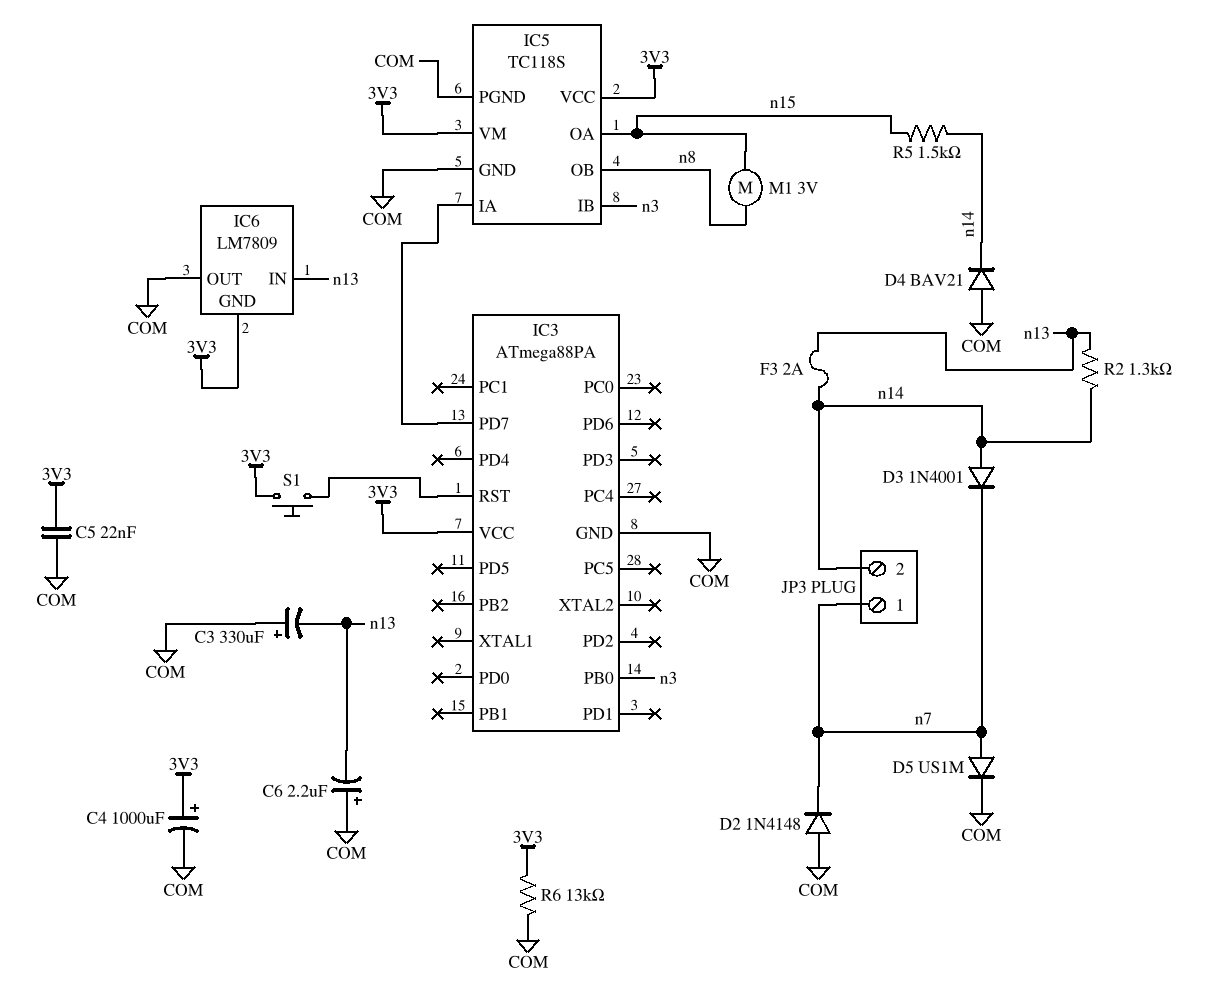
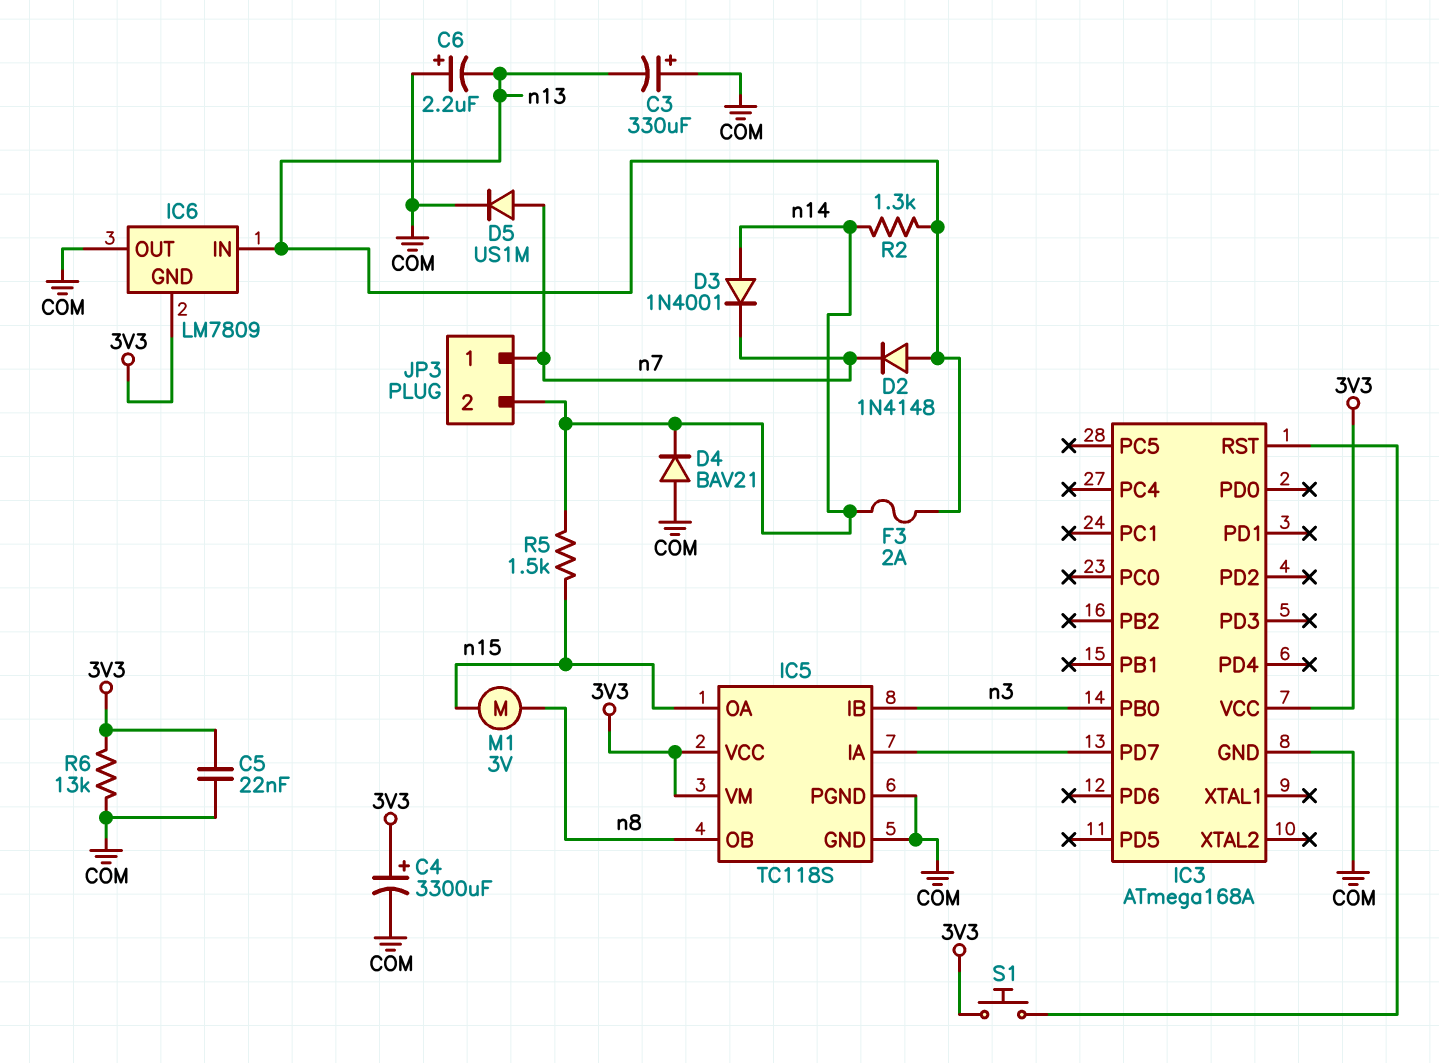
C4: 1000uF (plus 3V3, minus COM) -> 3300uF (plus 3V3, minus COM)
D2: diode 1N4148 (A COM, K n7) -> diode 1N4148 (A n13, K n7)
IC3: ATmega88PA -> ATmega168A

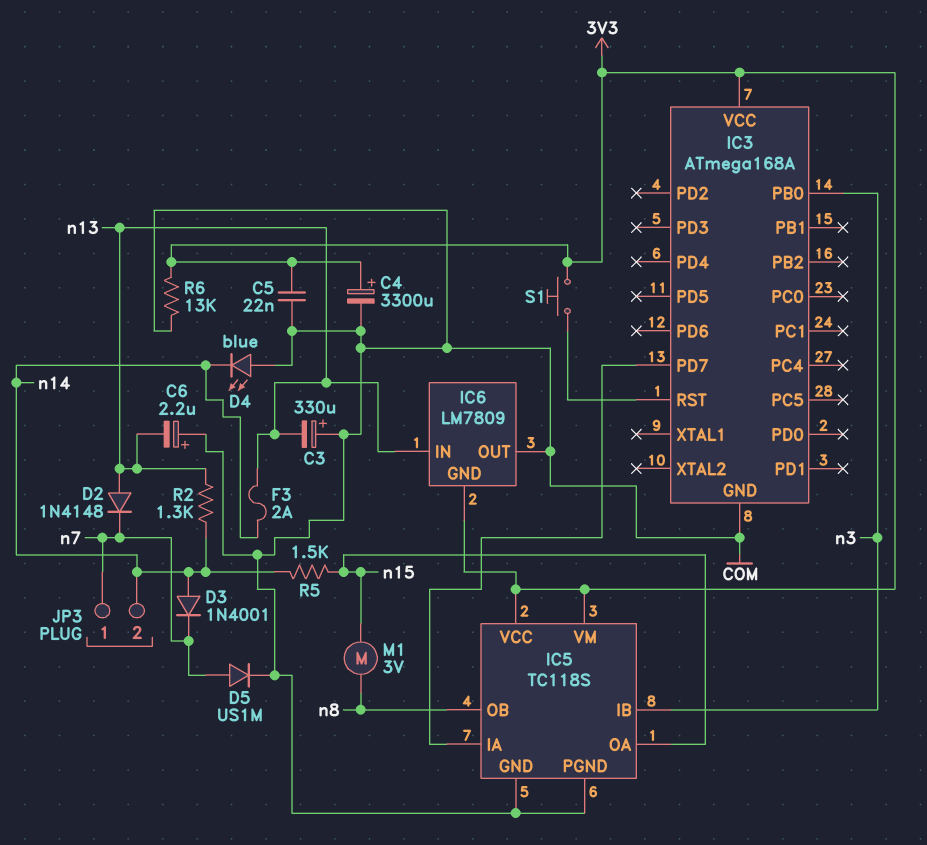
D4: diode BAV21 (A COM, K n14) -> LED blue (A COM, K n14)

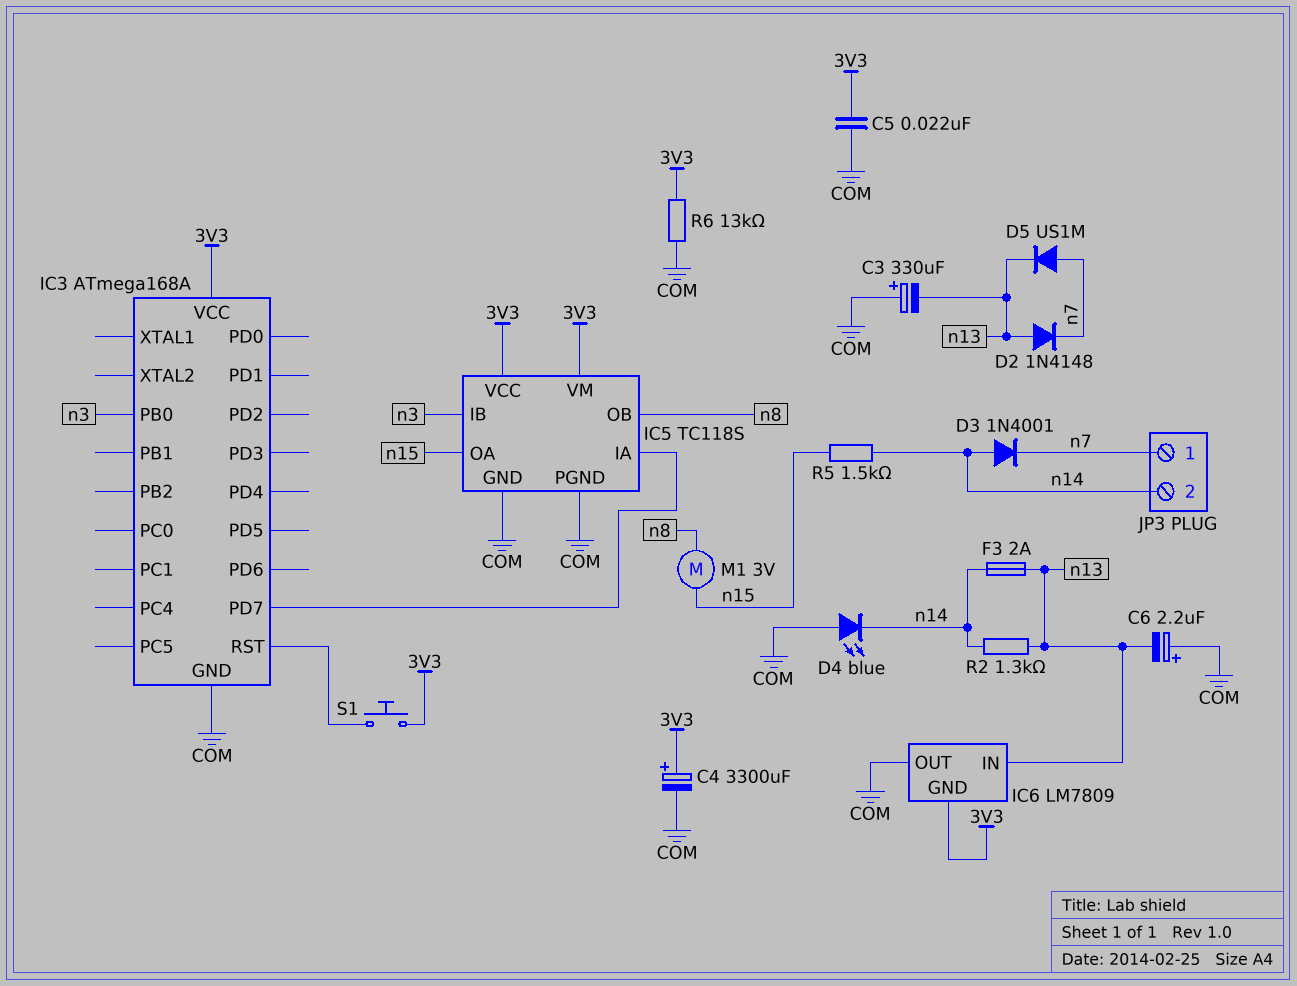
D5: diode US1M (A n7, K COM) -> diode US1M (A n7, K n13)

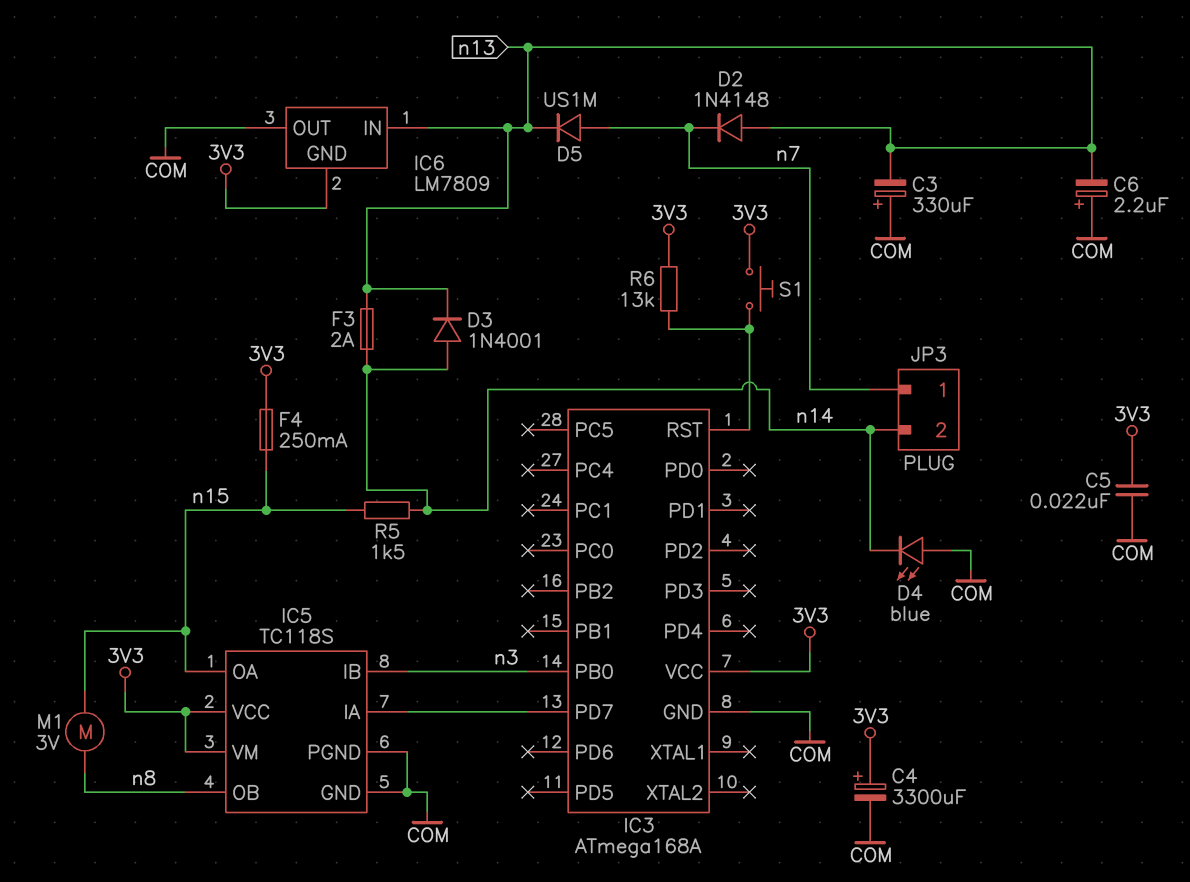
D3: diode 1N4001 (A n14, K n7) -> diode 1N4001 (A n14, K n13)
F4: none -> 250mA (3V3, n15)
R2: 1.3k (n13, n14) -> none
R6: 13k (3V3, COM) -> 13k (3V3, IC3/RST)

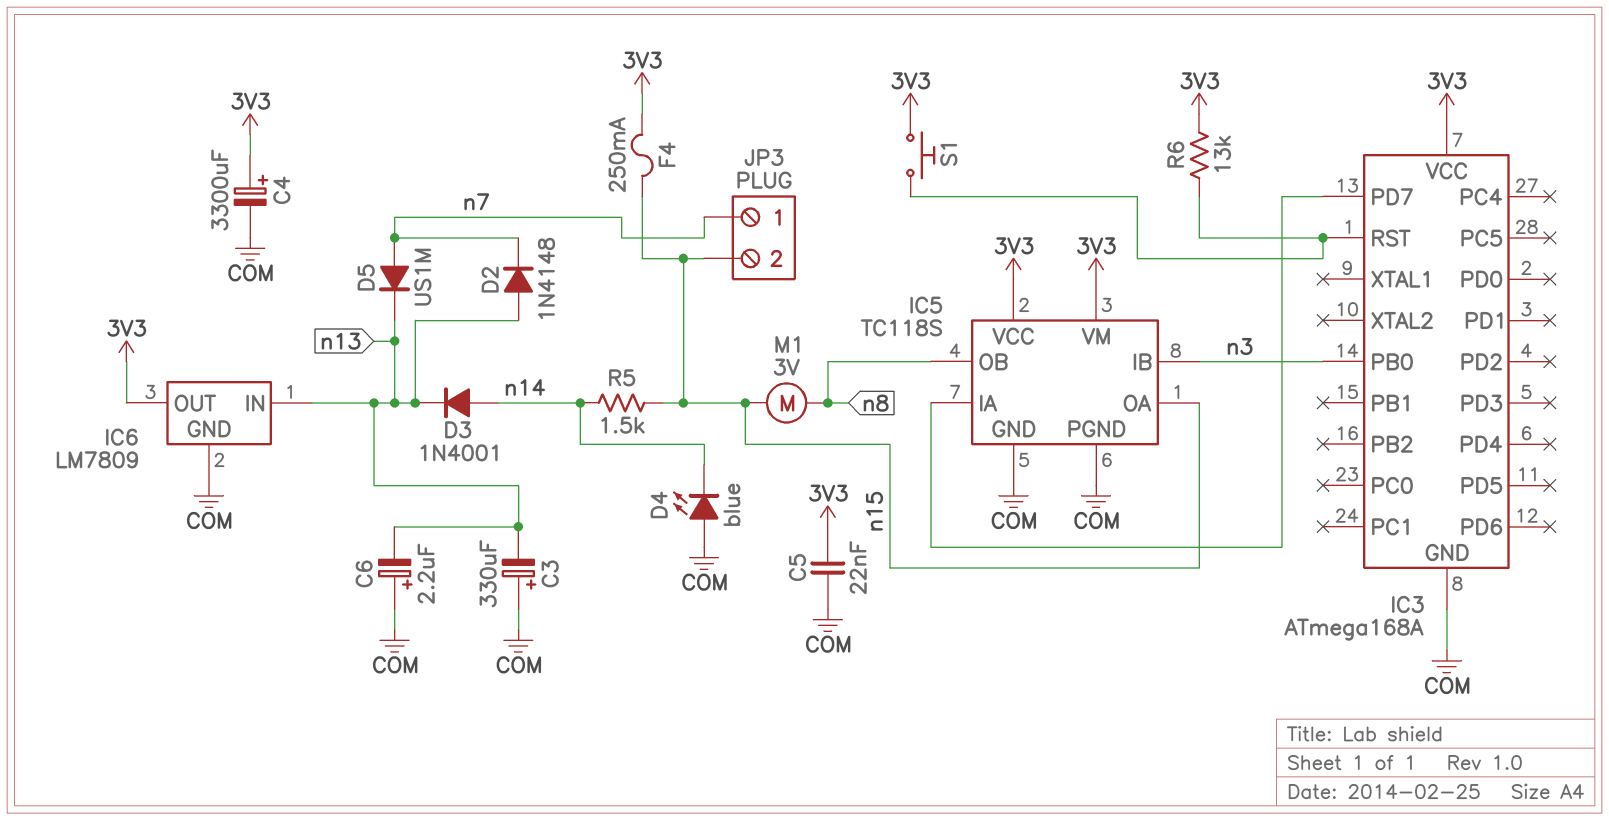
F3: 2A (n13, n14) -> none
IC6 pin GND: 3V3 -> COM
IC6 pin OUT: COM -> 3V3
JP3 pin 2: n14 -> n15

